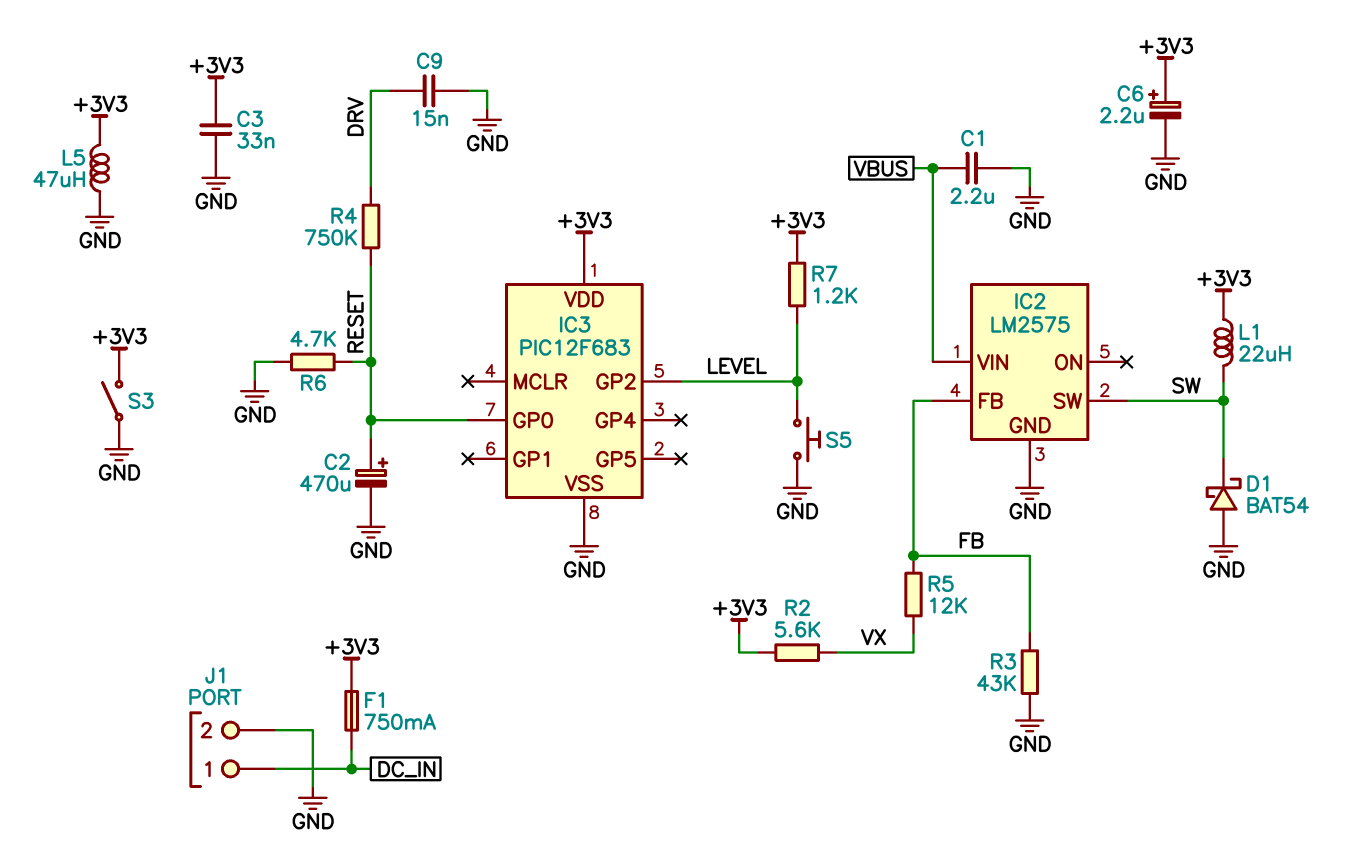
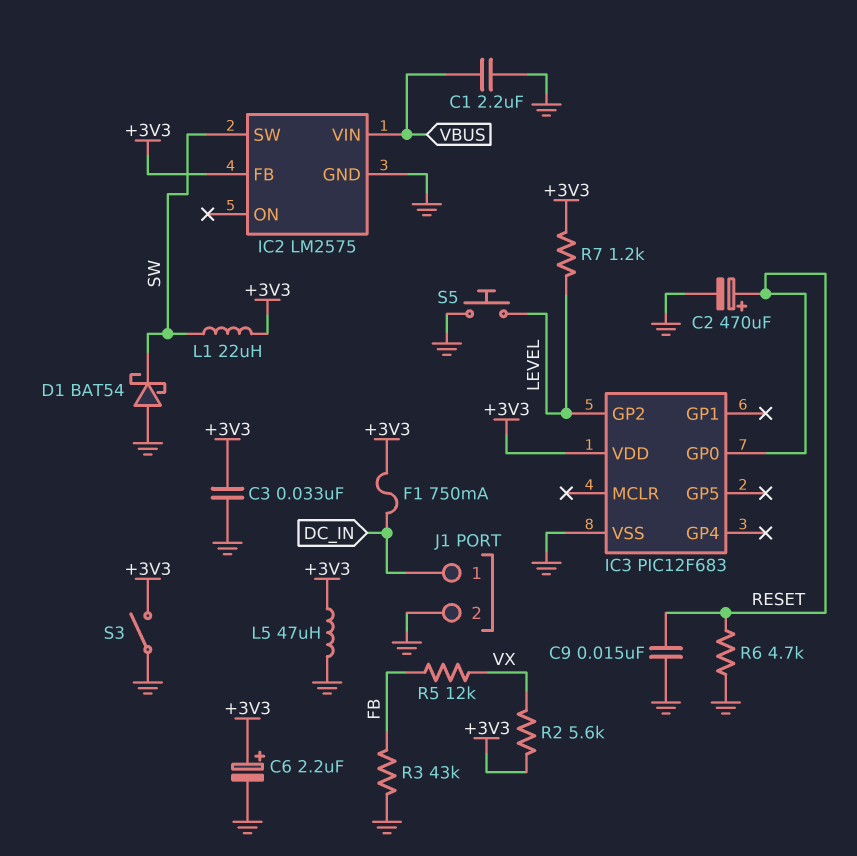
C9: 15nF (DRV, GND) -> 15nF (GND, RESET)
IC2 pin FB: FB -> +3V3
R4: 750k (DRV, RESET) -> none

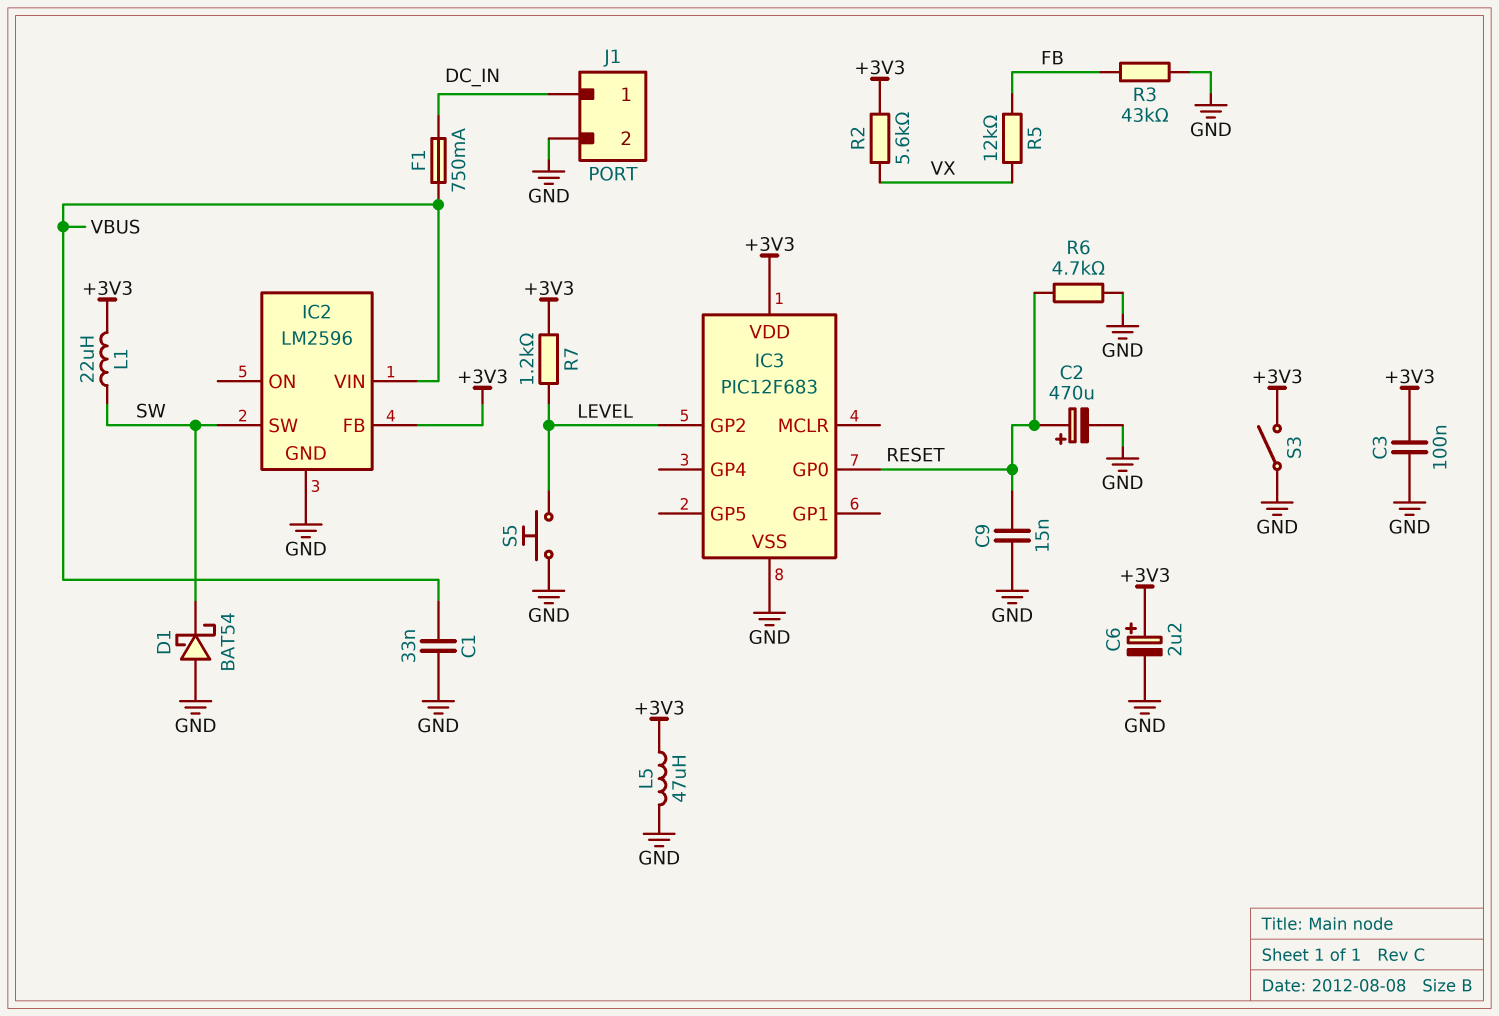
C1: 2.2uF (GND, VBUS) -> 33nF (GND, VBUS)
C3: 33nF (+3V3, GND) -> 100nF (+3V3, GND)
F1: 750mA (+3V3, DC_IN) -> 750mA (DC_IN, VBUS)
IC2: LM2575 -> LM2596

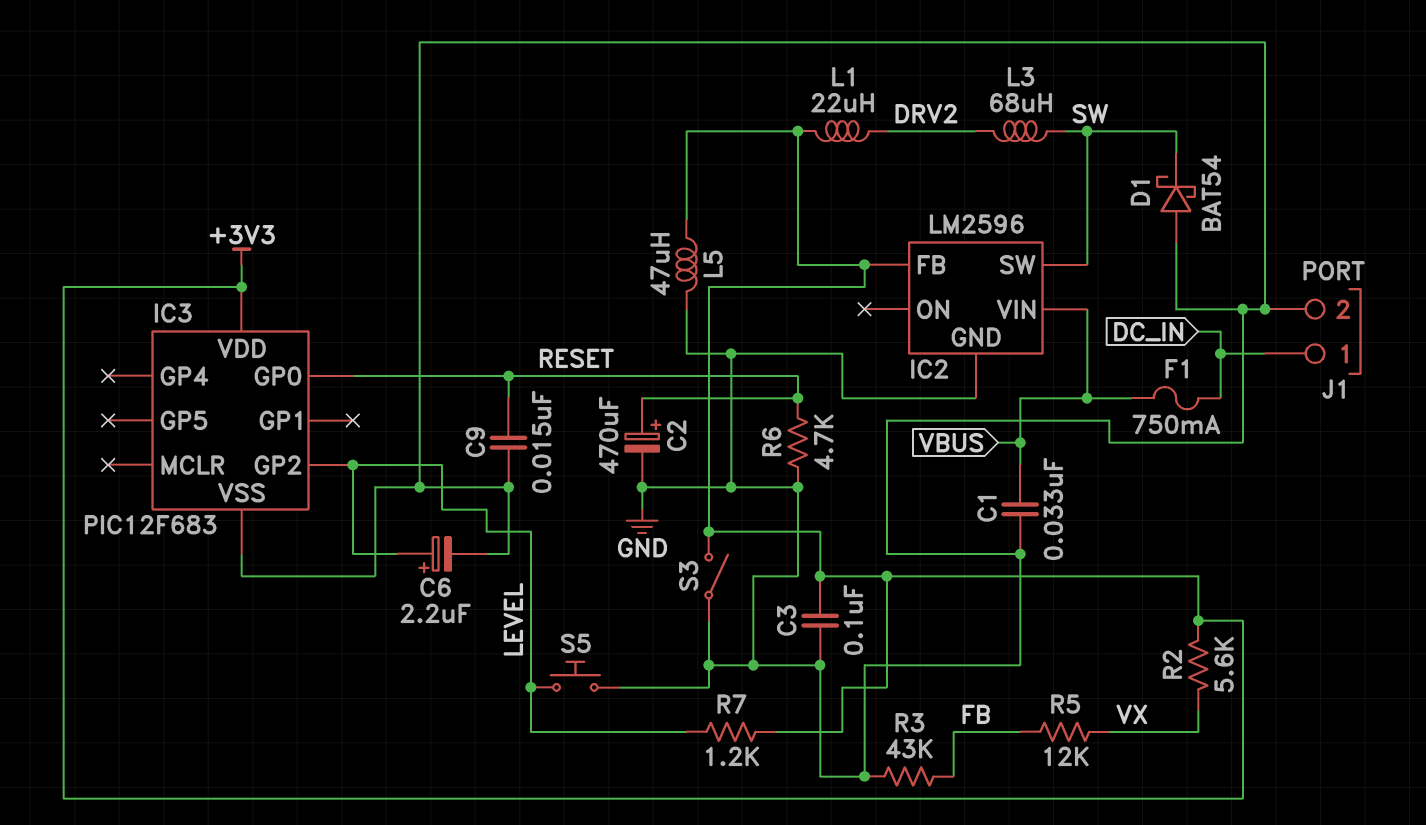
C6: 2.2uF (plus +3V3, minus GND) -> 2.2uF (plus LEVEL, minus GND)
L1: 22uH (+3V3, SW) -> 22uH (+3V3, DRV2)
L3: none -> 68uH (DRV2, SW)

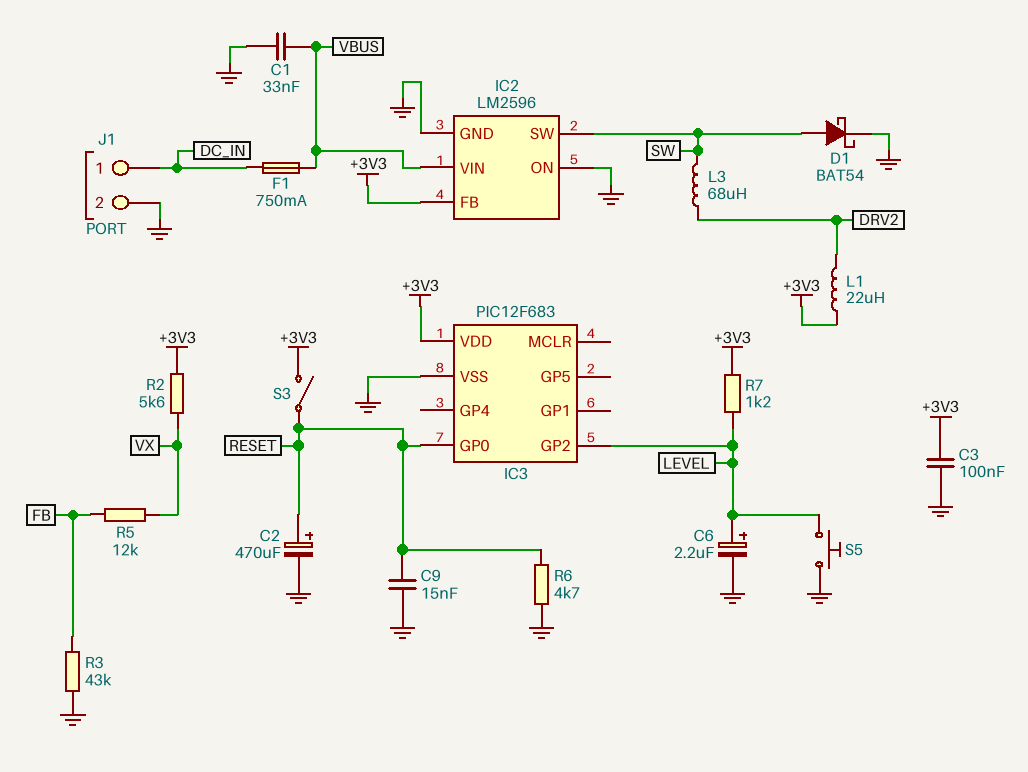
D1: schottky BAT54 (A GND, K SW) -> schottky BAT54 (A SW, K GND)
IC2 pin ON: none -> GND
L5: 47uH (+3V3, GND) -> none
S3: switch (+3V3, GND) -> switch (+3V3, RESET)

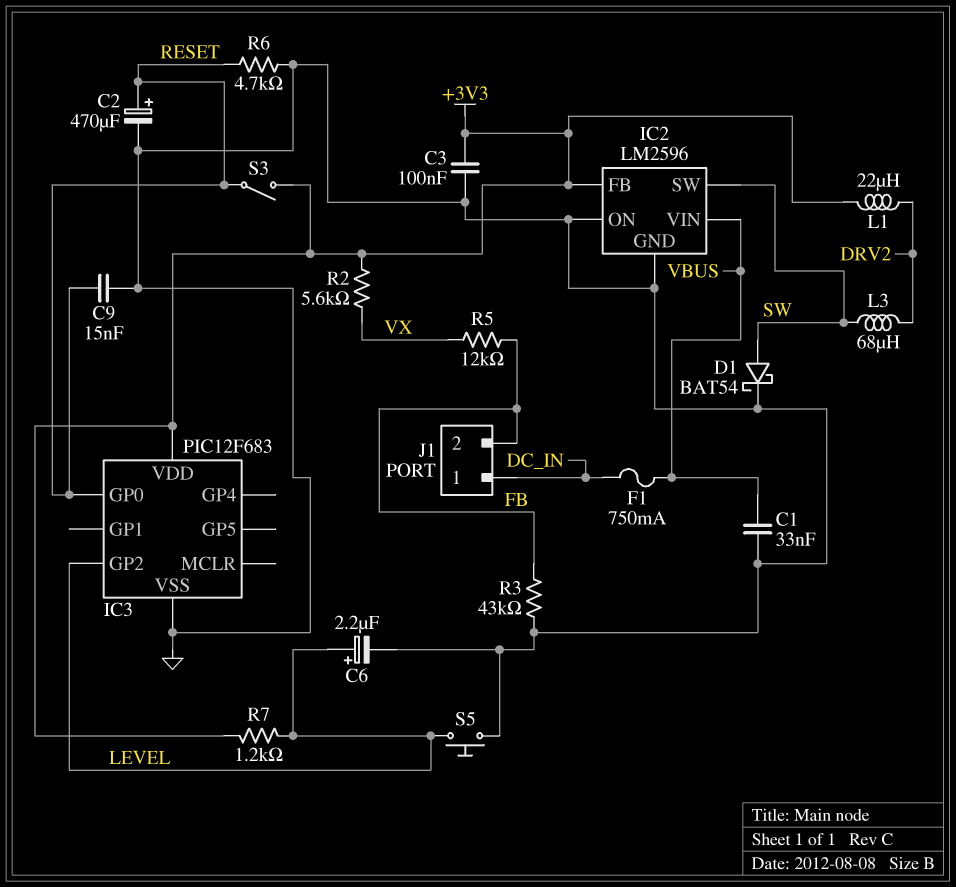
J1 pin 2: GND -> FB

